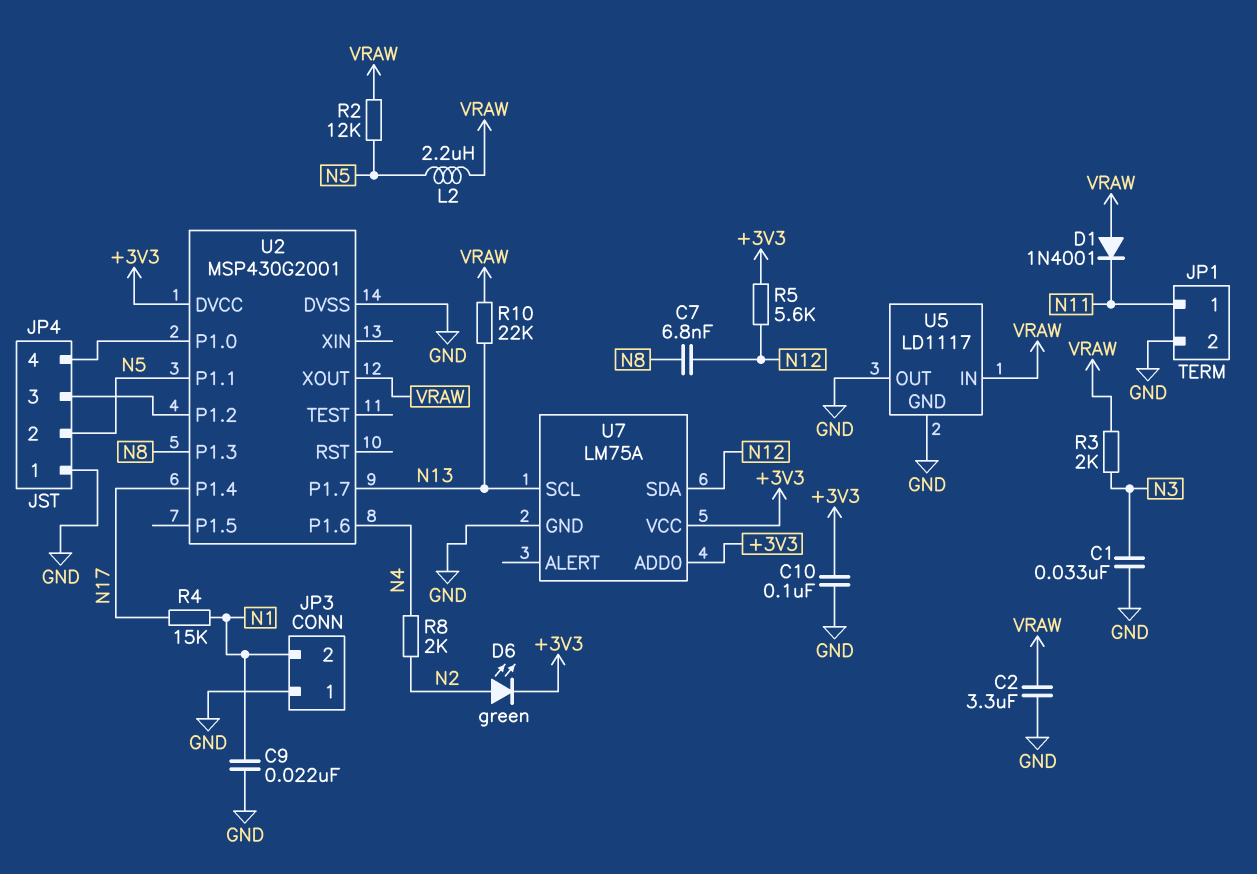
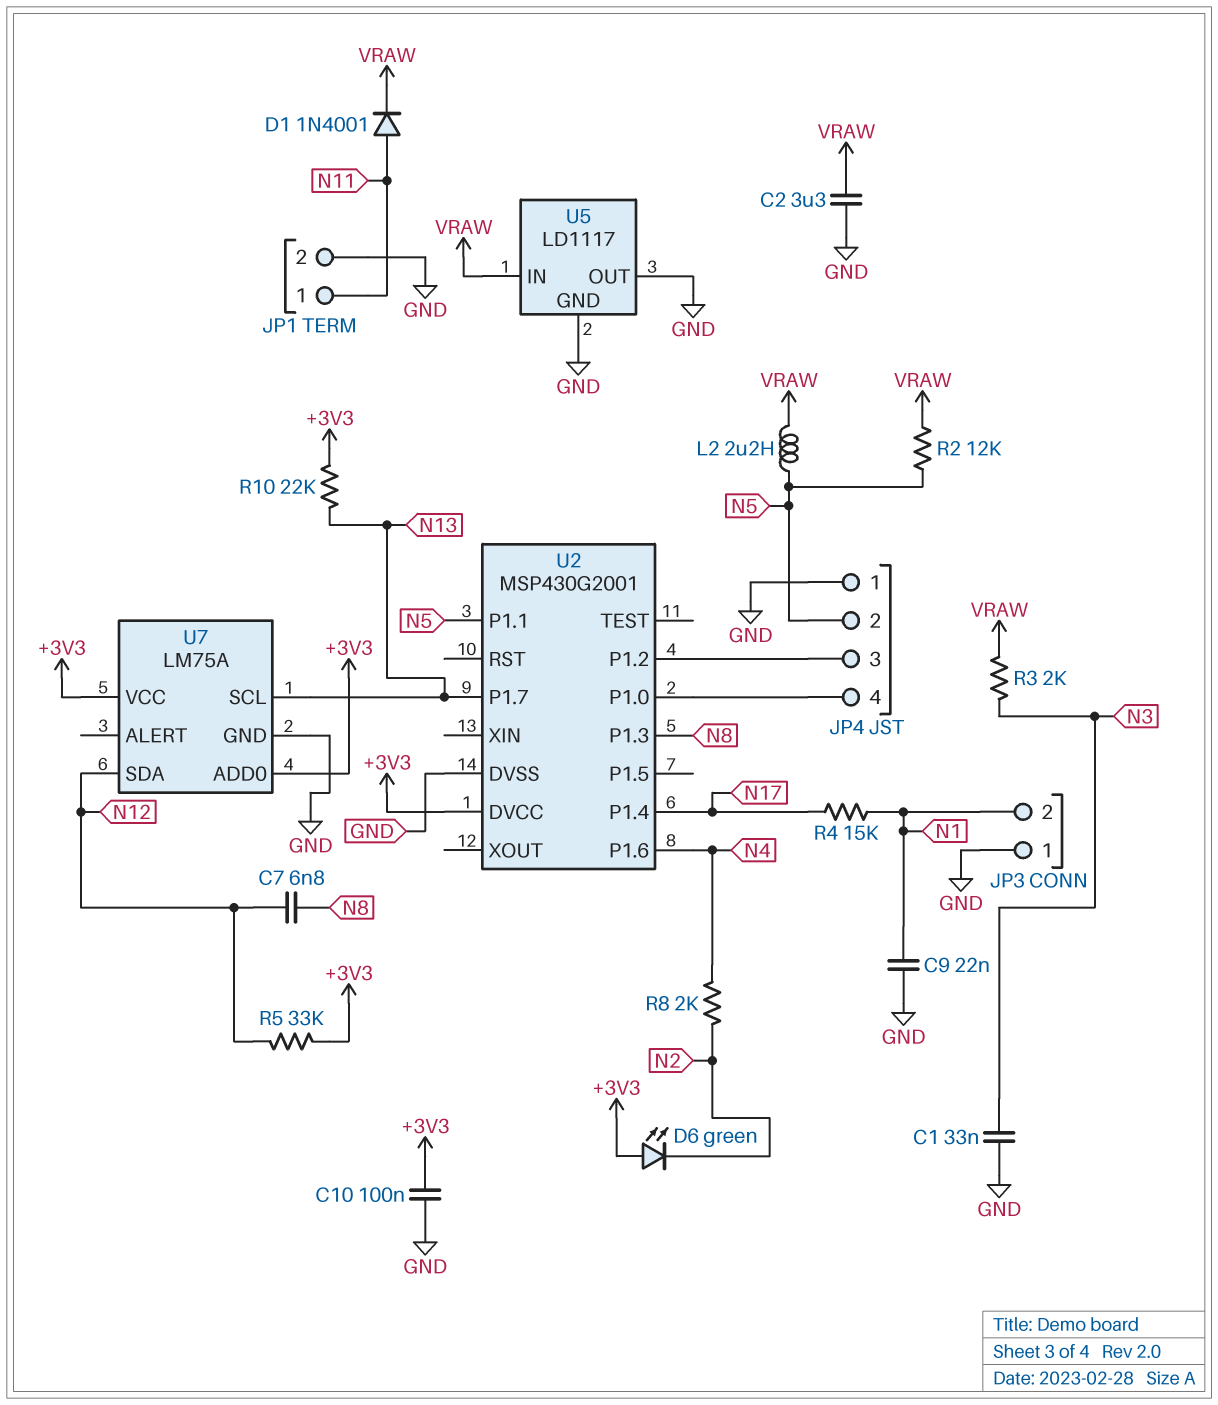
D1: diode 1N4001 (A VRAW, K N11) -> diode 1N4001 (A N11, K VRAW)
D6: LED green (A N2, K +3V3) -> LED green (A +3V3, K N2)
R5: 5.6k (+3V3, N12) -> 33k (+3V3, N12)
R10: 22k (N13, VRAW) -> 22k (+3V3, N13)
U2 pin XOUT: VRAW -> none

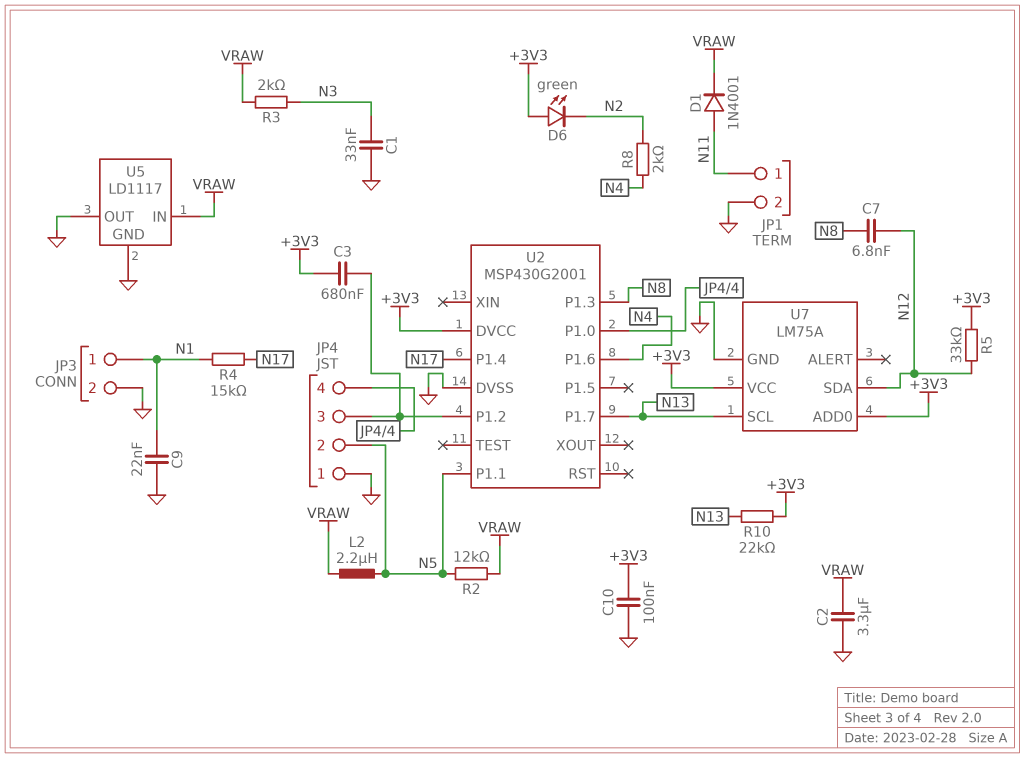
C3: none -> 680nF (+3V3, JP4/3)
JP3 pin 1: GND -> N1
JP3 pin 2: N1 -> GND

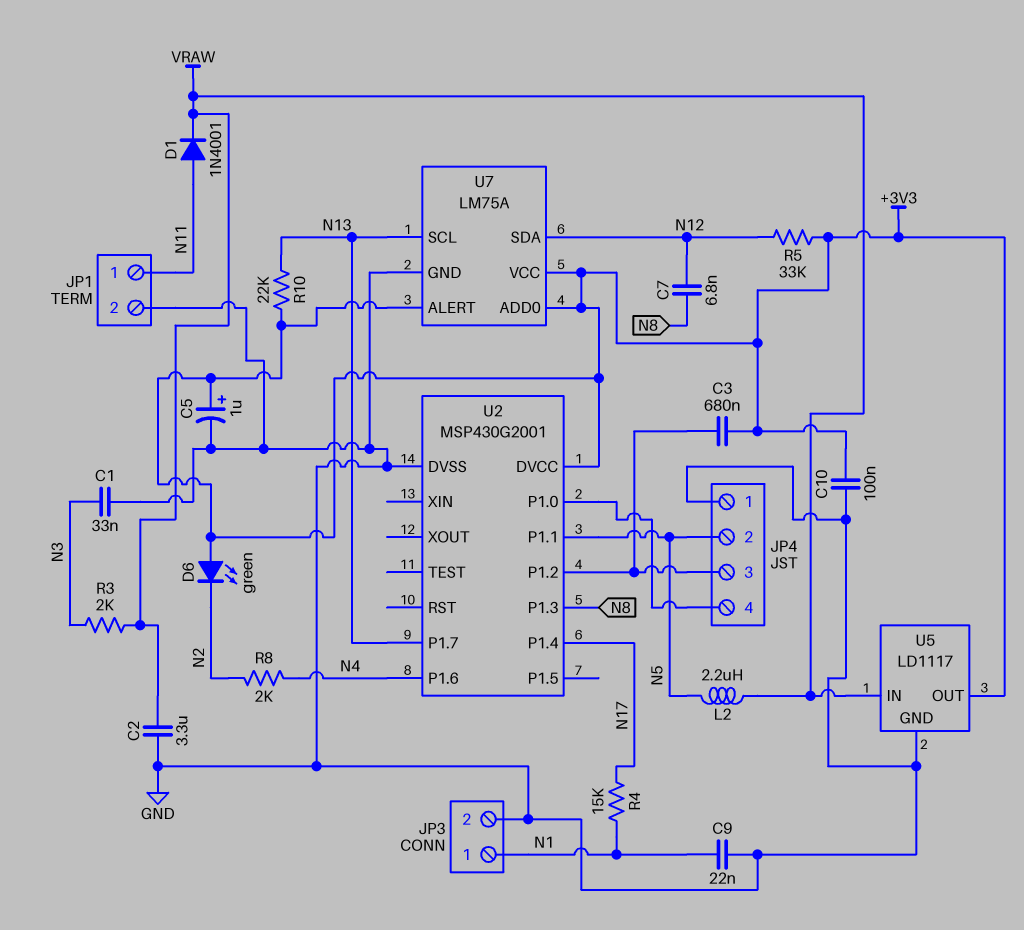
C5: none -> 1uF (plus +3V3, minus GND)
R2: 12k (N5, VRAW) -> none
U5 pin OUT: GND -> +3V3
U7 pin ALERT: none -> +3V3

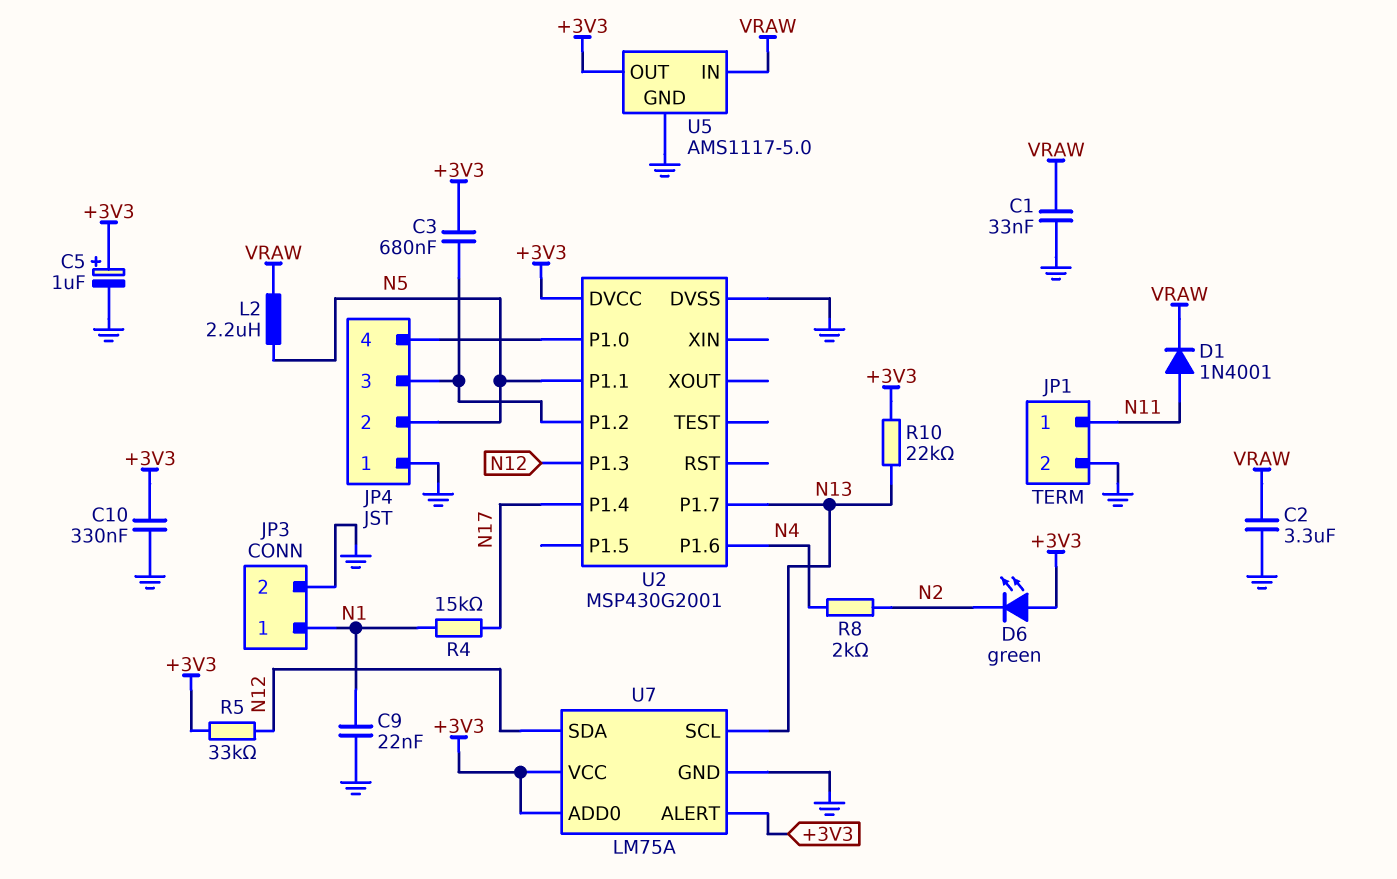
C1: 33nF (GND, N3) -> 33nF (GND, VRAW)
C7: 6.8nF (N8, N12) -> none
C10: 100nF (+3V3, GND) -> 330nF (+3V3, GND)
R3: 2k (N3, VRAW) -> none
U2 pin P1.3: N8 -> N12
U5: LD1117 -> AMS1117-5.0

